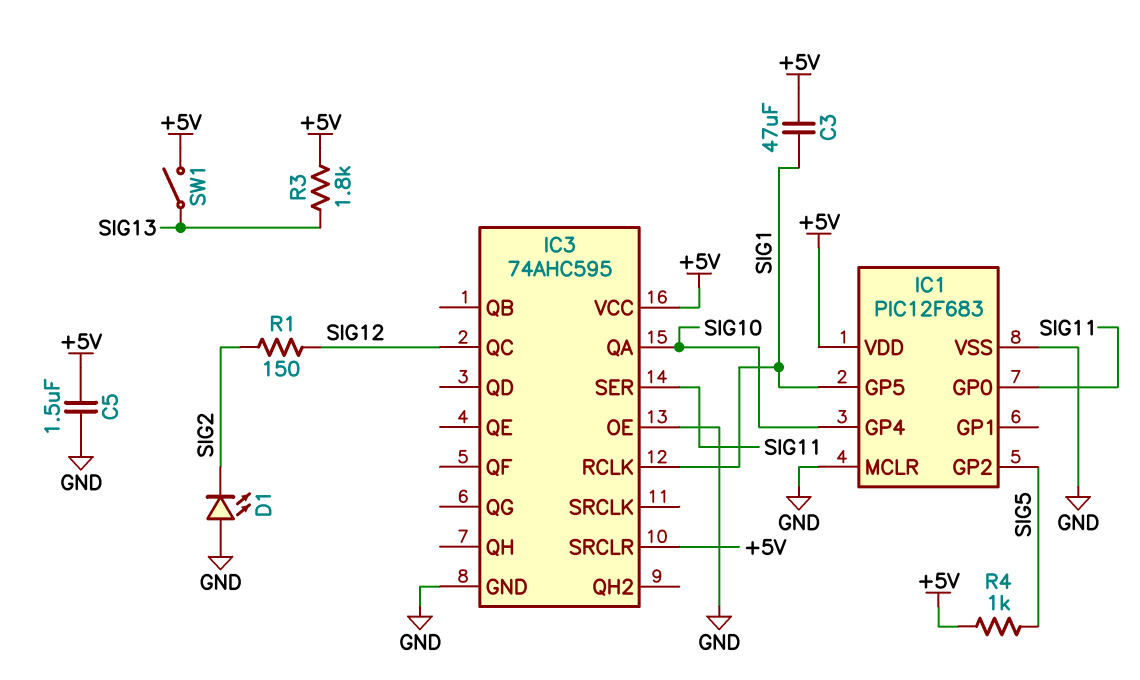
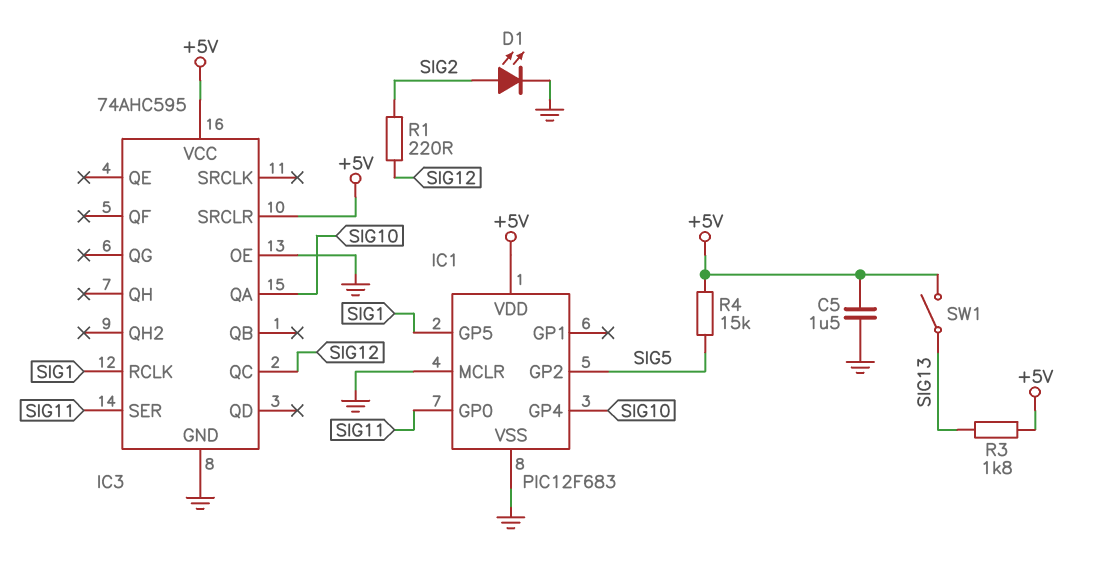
C3: 47uF (+5V, SIG1) -> none
D1: LED (A GND, K SIG2) -> LED (A SIG2, K GND)
R1: 150 (SIG2, SIG12) -> 220 (SIG2, SIG12)
R4: 1k (+5V, SIG5) -> 15k (+5V, SIG5)

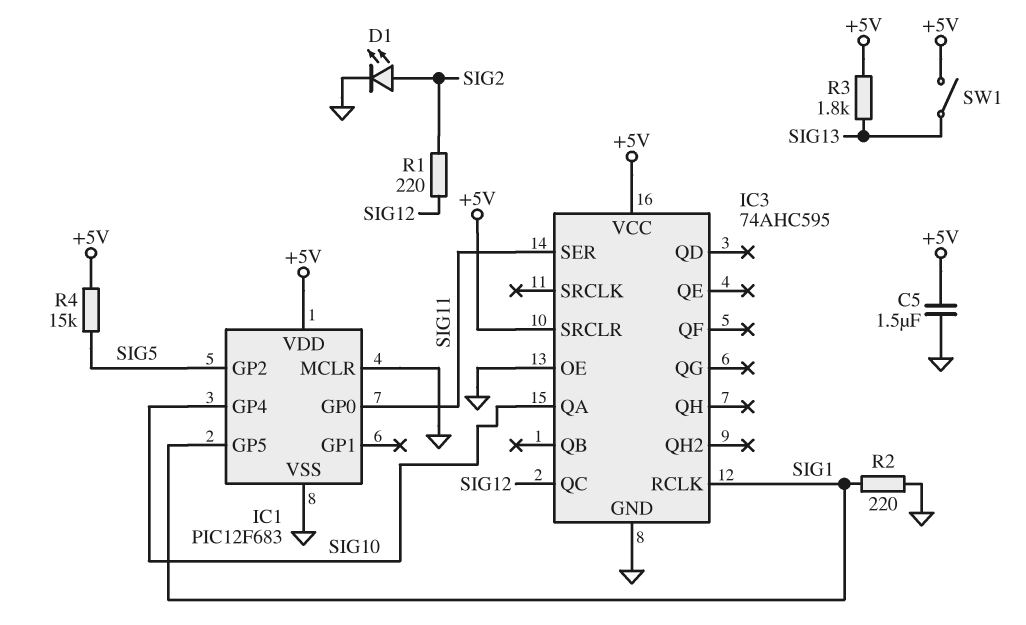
R2: none -> 220 (GND, SIG1)

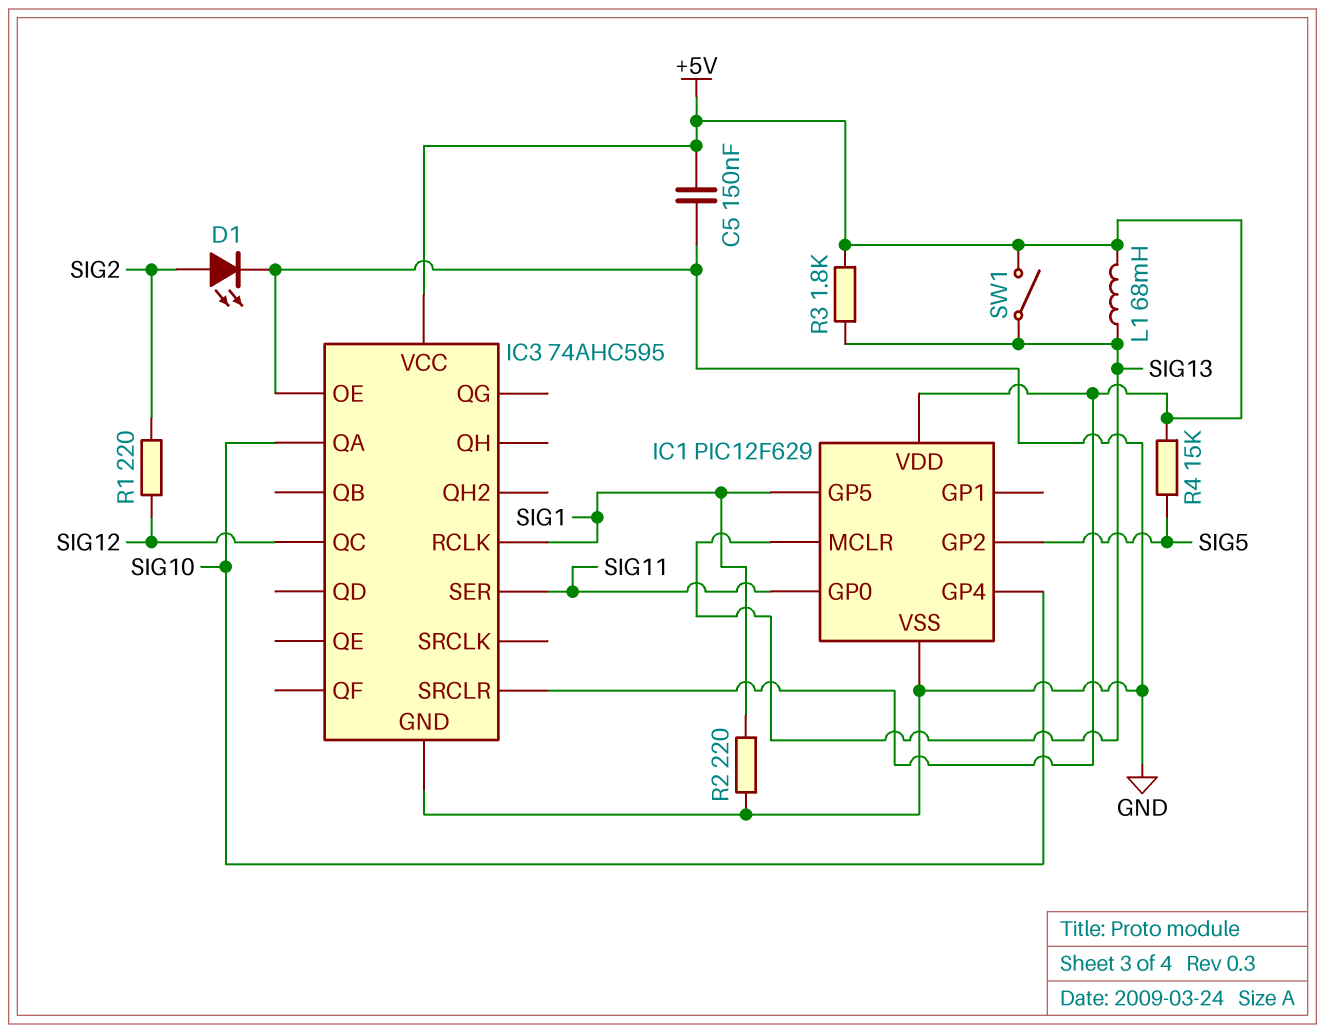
C5: 1.5uF (+5V, GND) -> 150nF (+5V, GND)
IC1: PIC12F683 -> PIC12F629
IC1 pin MCLR: GND -> SIG13
L1: none -> 68mH (+5V, SIG13)

